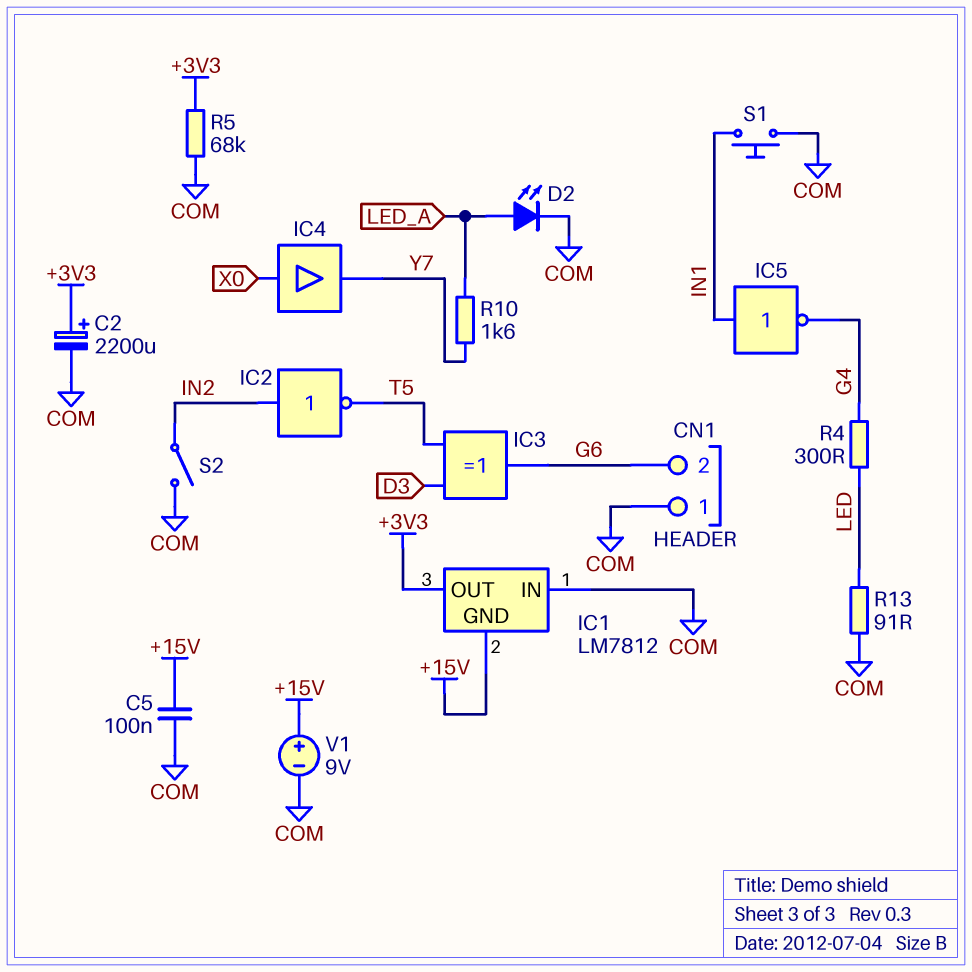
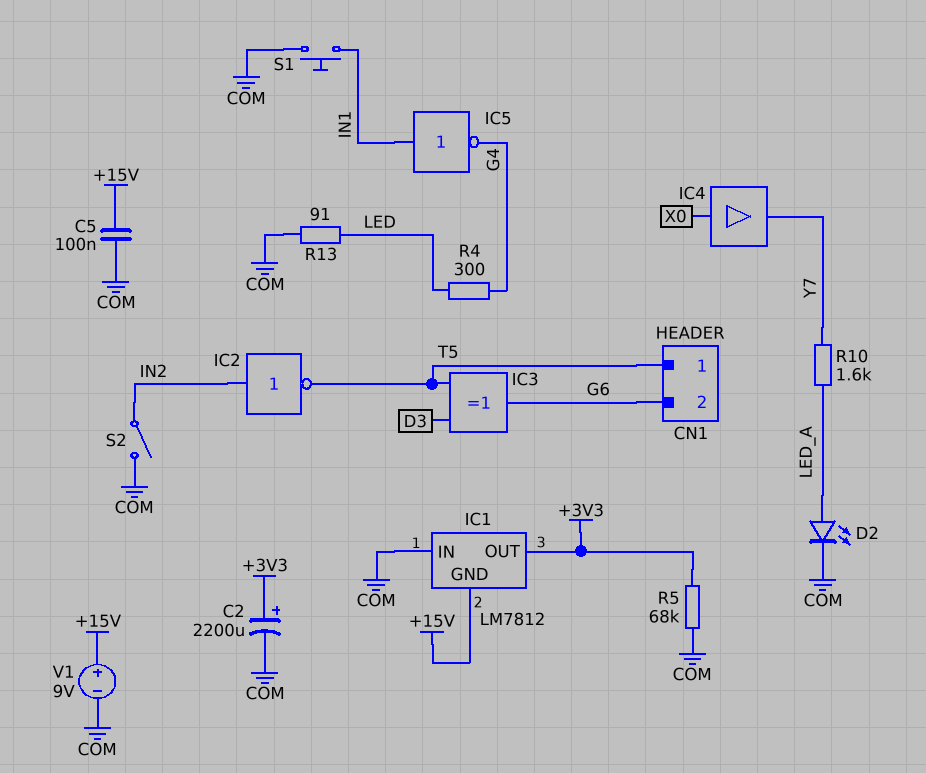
CN1 pin 1: COM -> T5

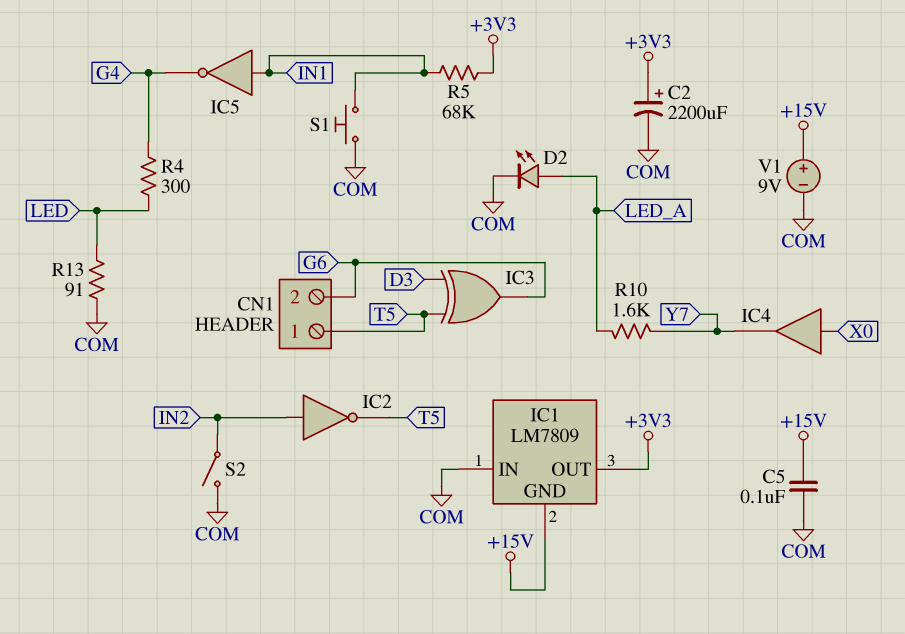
IC1: LM7812 -> LM7809
R5: 68k (+3V3, COM) -> 68k (+3V3, IN1)

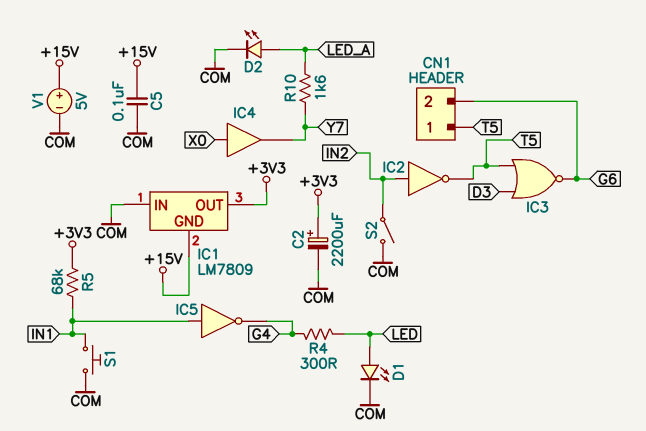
D1: none -> LED (A LED, K COM)
IC3: XOR (in D3, in T5, out G6) -> NOR (in D3, in T5, out G6)
R13: 91 (COM, LED) -> none
V1: 9V (plus +15V, minus COM) -> 5V (plus +15V, minus COM)

